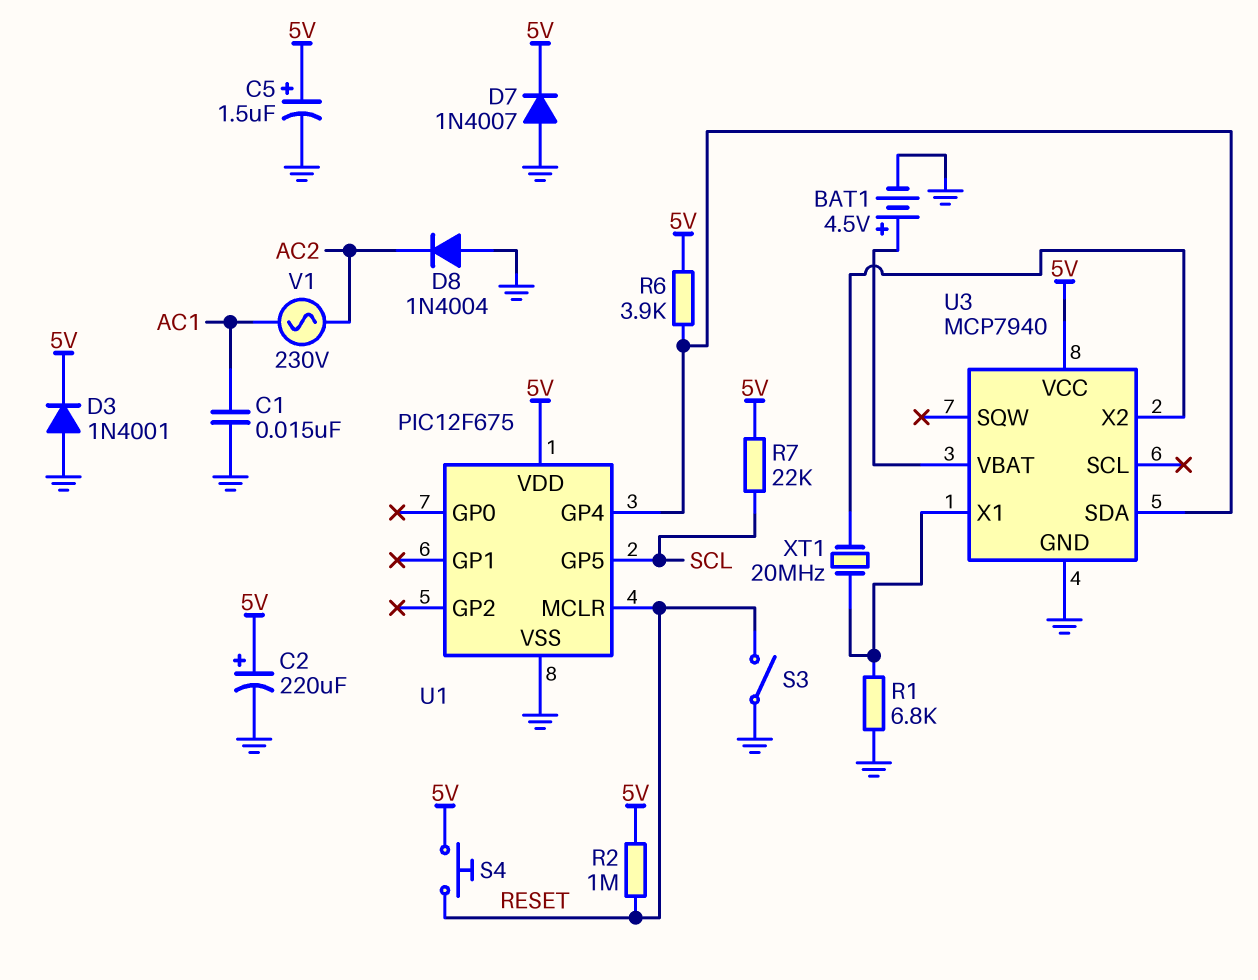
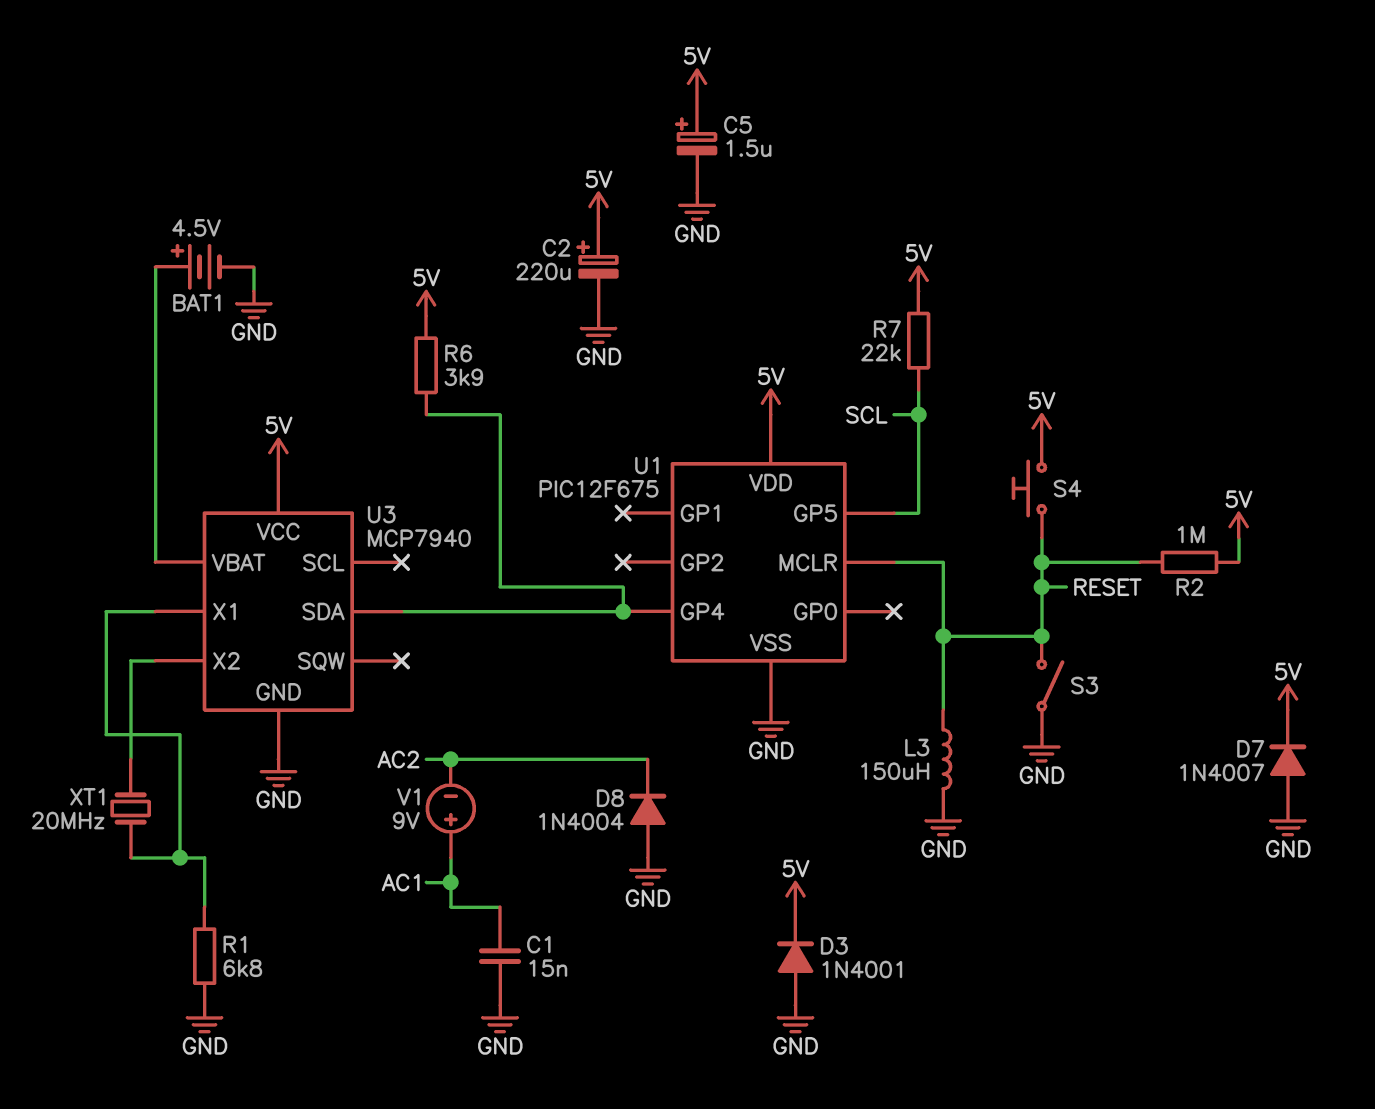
L3: none -> 150uH (GND, RESET)
V1: AC 230V (AC1, AC2) -> 9V (plus AC1, minus AC2)

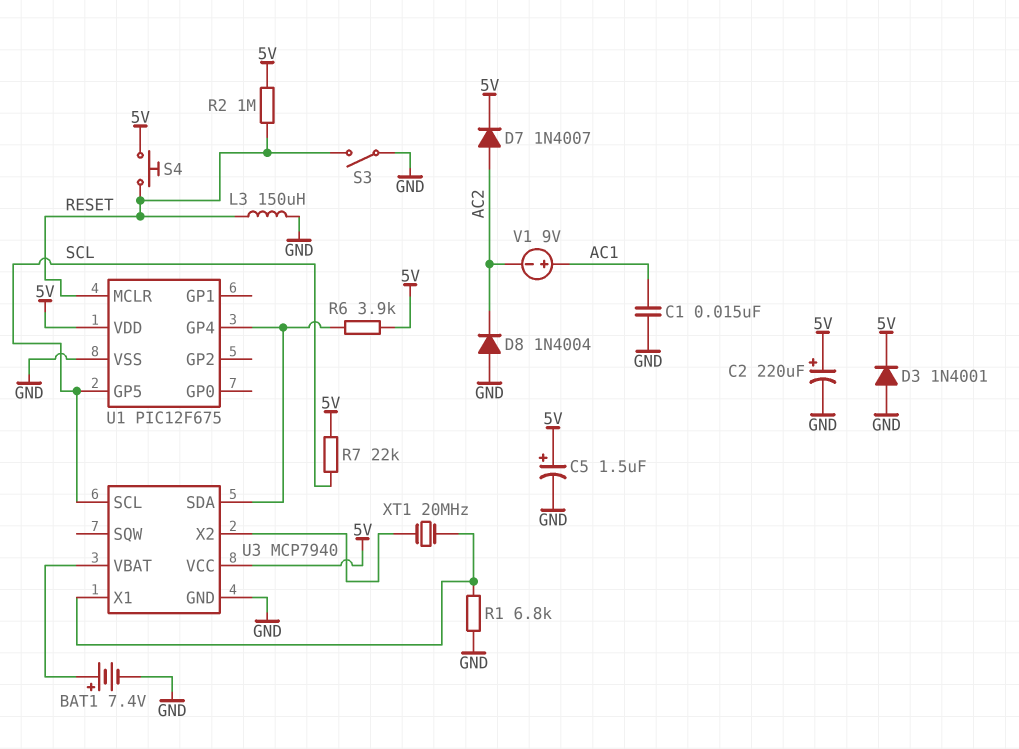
BAT1: 4.5V (plus U3/VBAT, minus GND) -> 7.4V (plus U3/VBAT, minus GND)
D7: diode 1N4007 (A GND, K 5V) -> diode 1N4007 (A AC2, K 5V)
U3 pin SCL: none -> SCL

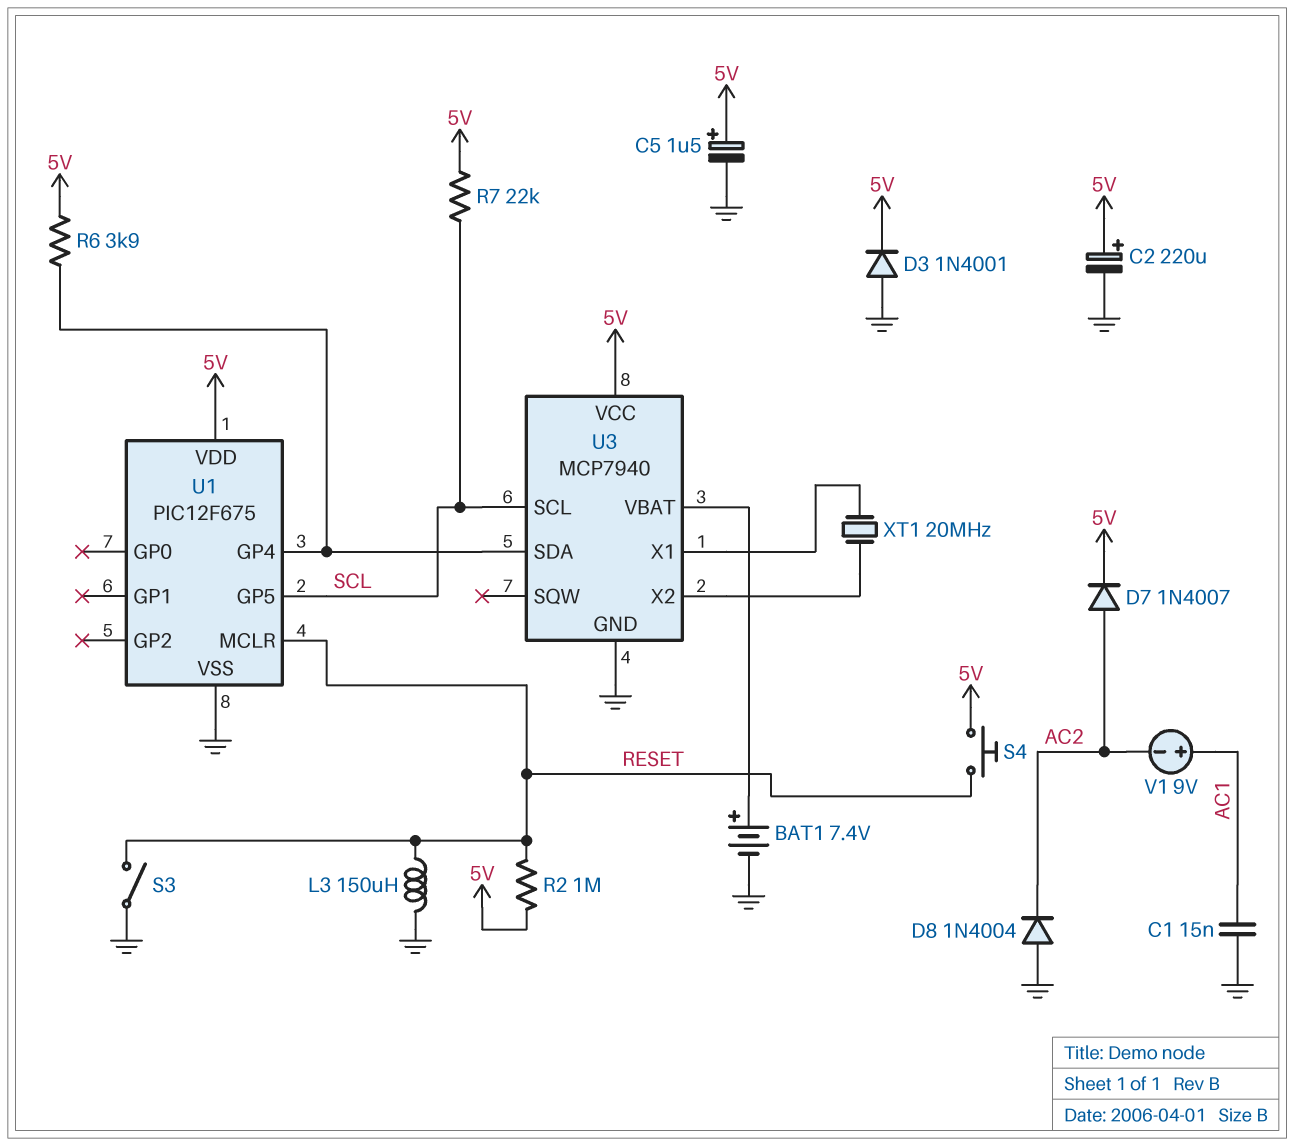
R1: 6.8k (GND, U3/X1) -> none

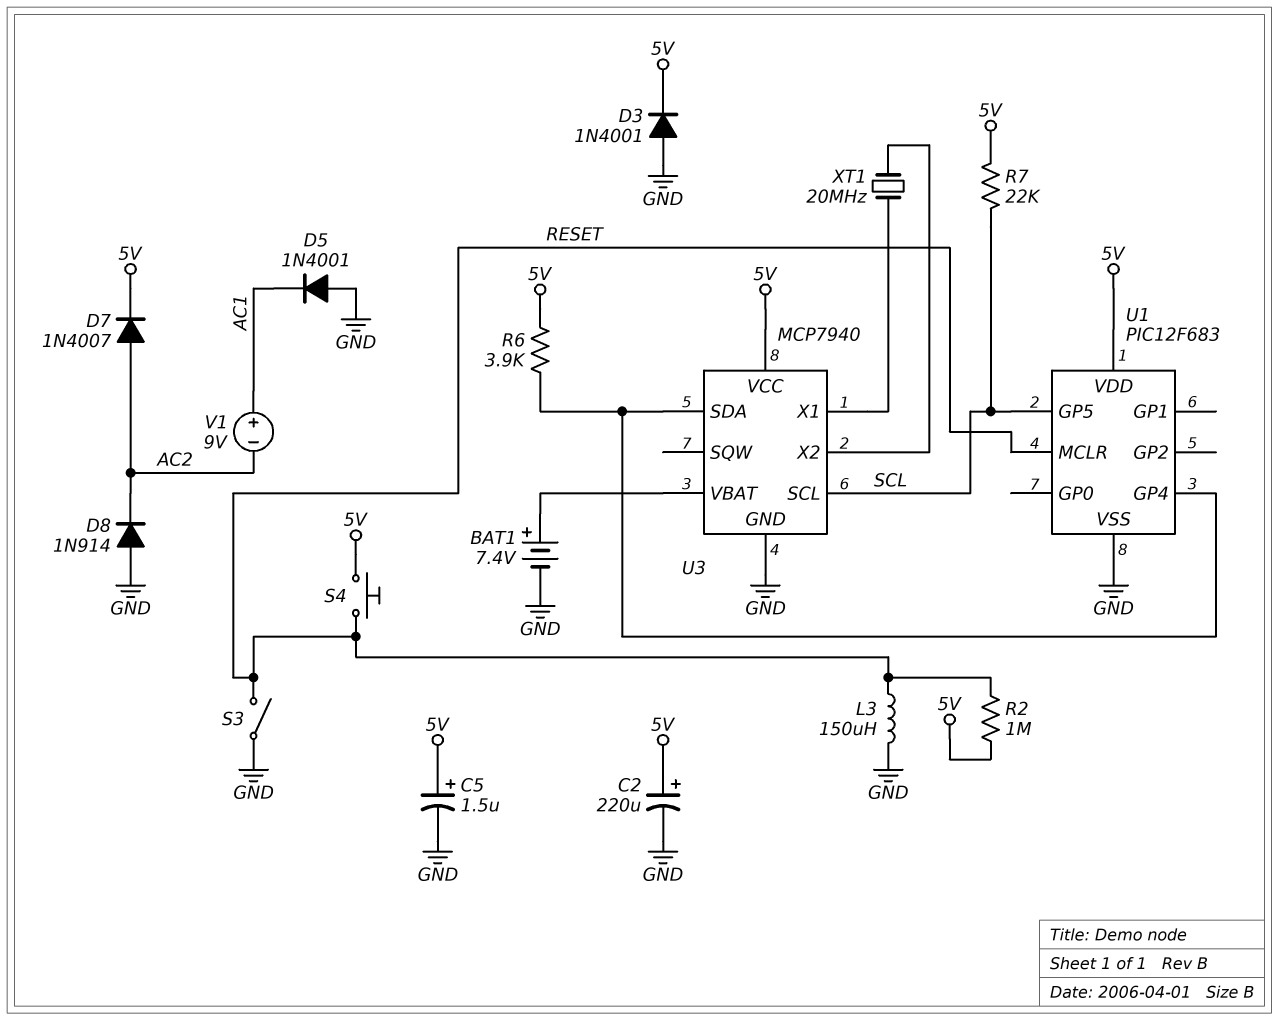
C1: 15nF (AC1, GND) -> none
D5: none -> diode 1N4001 (A GND, K AC1)
D8: diode 1N4004 (A GND, K AC2) -> diode 1N914 (A GND, K AC2)
U1: PIC12F675 -> PIC12F683

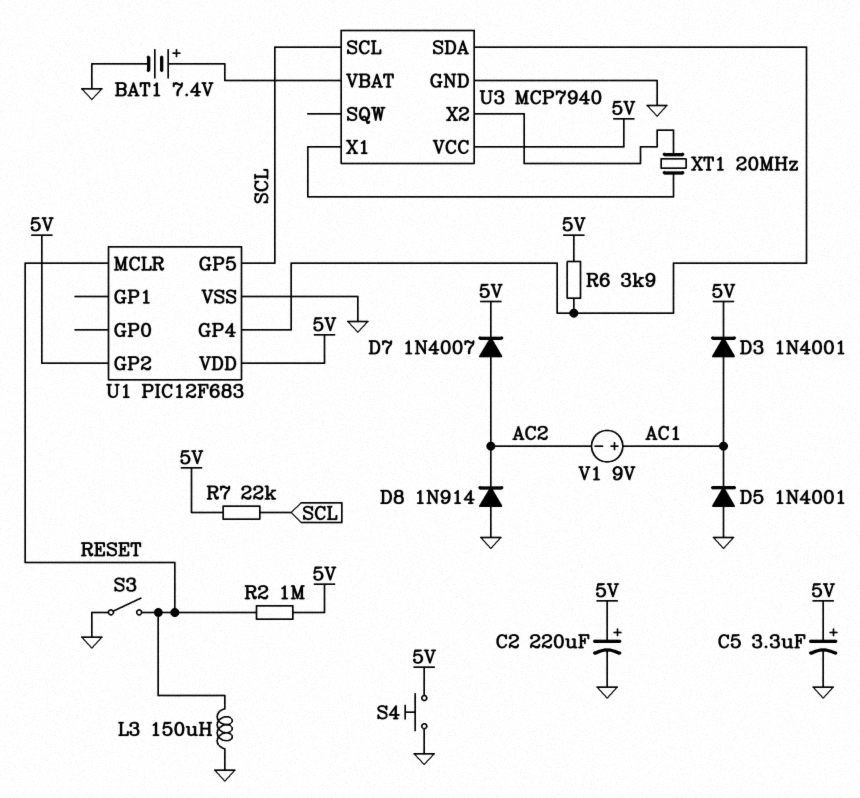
C5: 1.5uF (plus 5V, minus GND) -> 3.3uF (plus 5V, minus GND)
D3: diode 1N4001 (A GND, K 5V) -> diode 1N4001 (A AC1, K 5V)
S4: button (5V, RESET) -> button (5V, GND)
U1 pin GP2: none -> 5V

